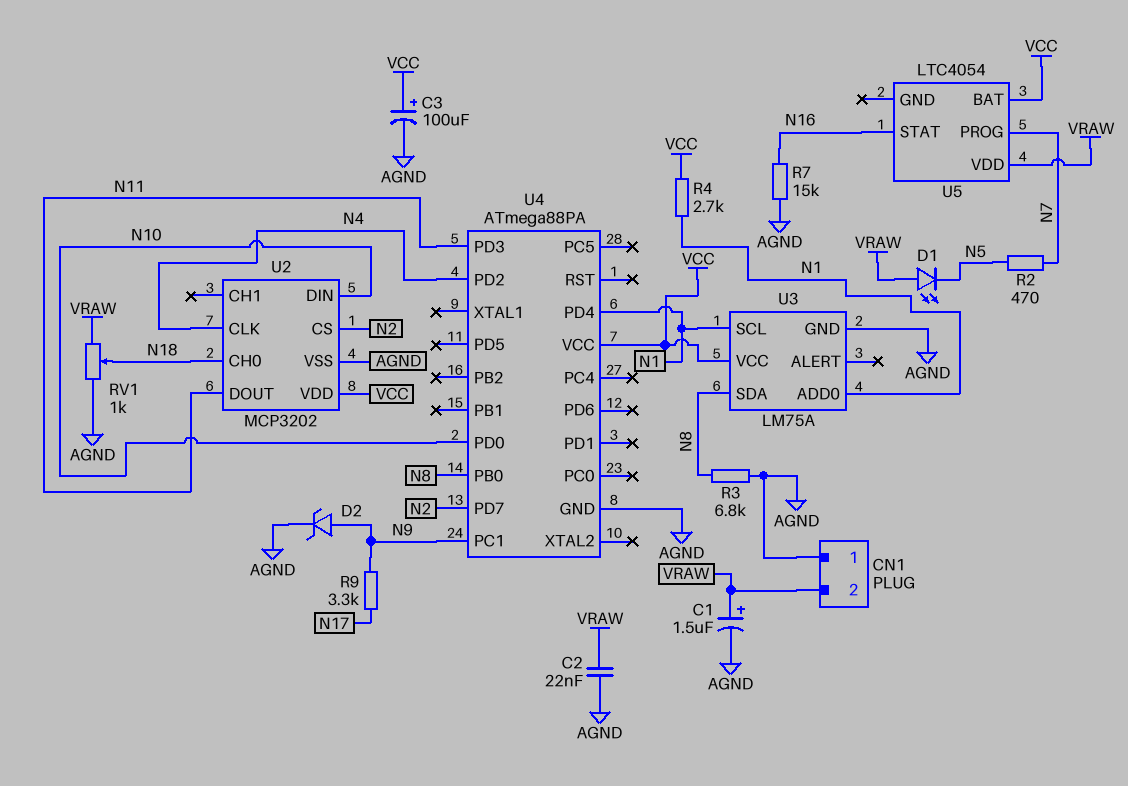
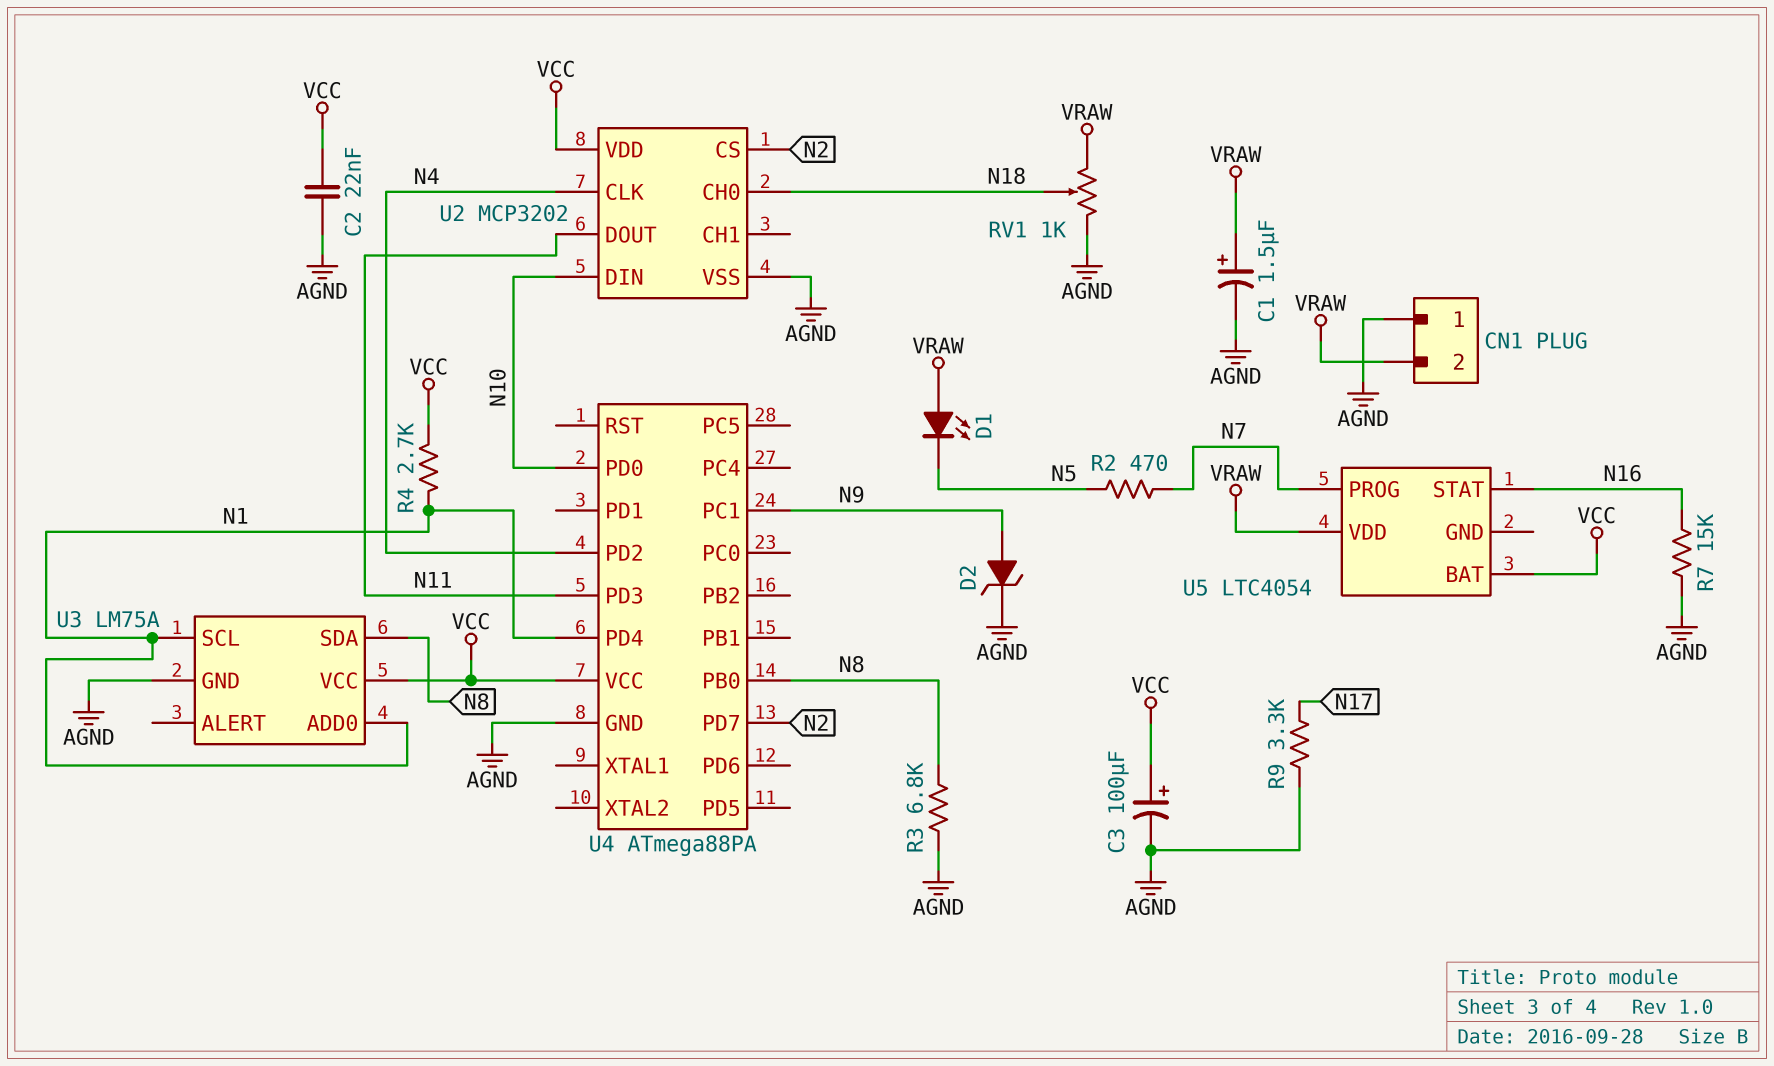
C2: 22nF (AGND, VRAW) -> 22nF (AGND, VCC)
R9: 3.3k (N9, N17) -> 3.3k (AGND, N17)

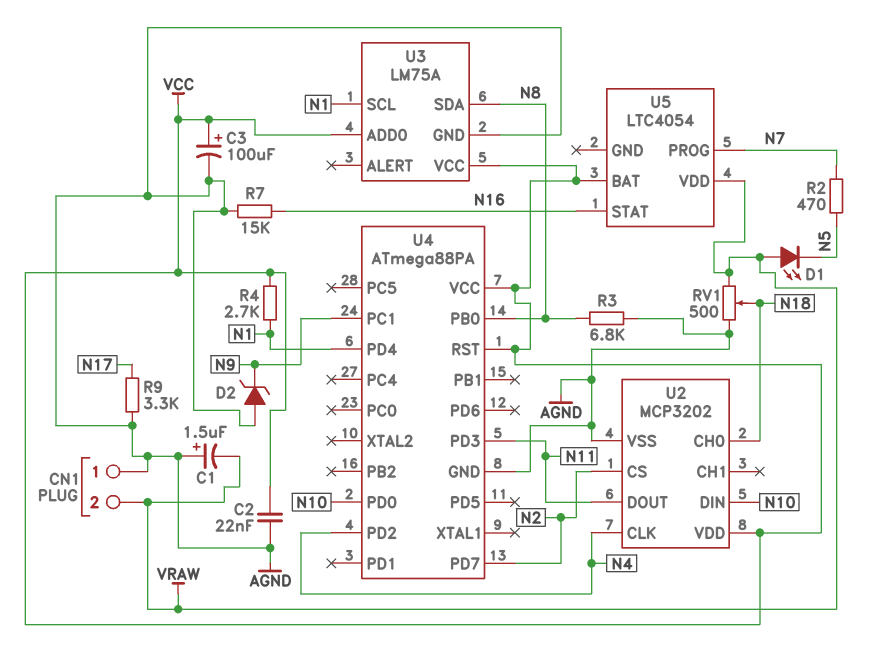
C1: 1.5uF (plus VRAW, minus AGND) -> 1.5uF (plus AGND, minus VRAW)
D2: zener (A N9, K AGND) -> zener (A AGND, K N9)
RV1: 1k (AGND, VRAW, wiper N18) -> 500 (AGND, VRAW, wiper N18)
U3 pin ADD0: N1 -> VCC
U4 pin RST: none -> VCC

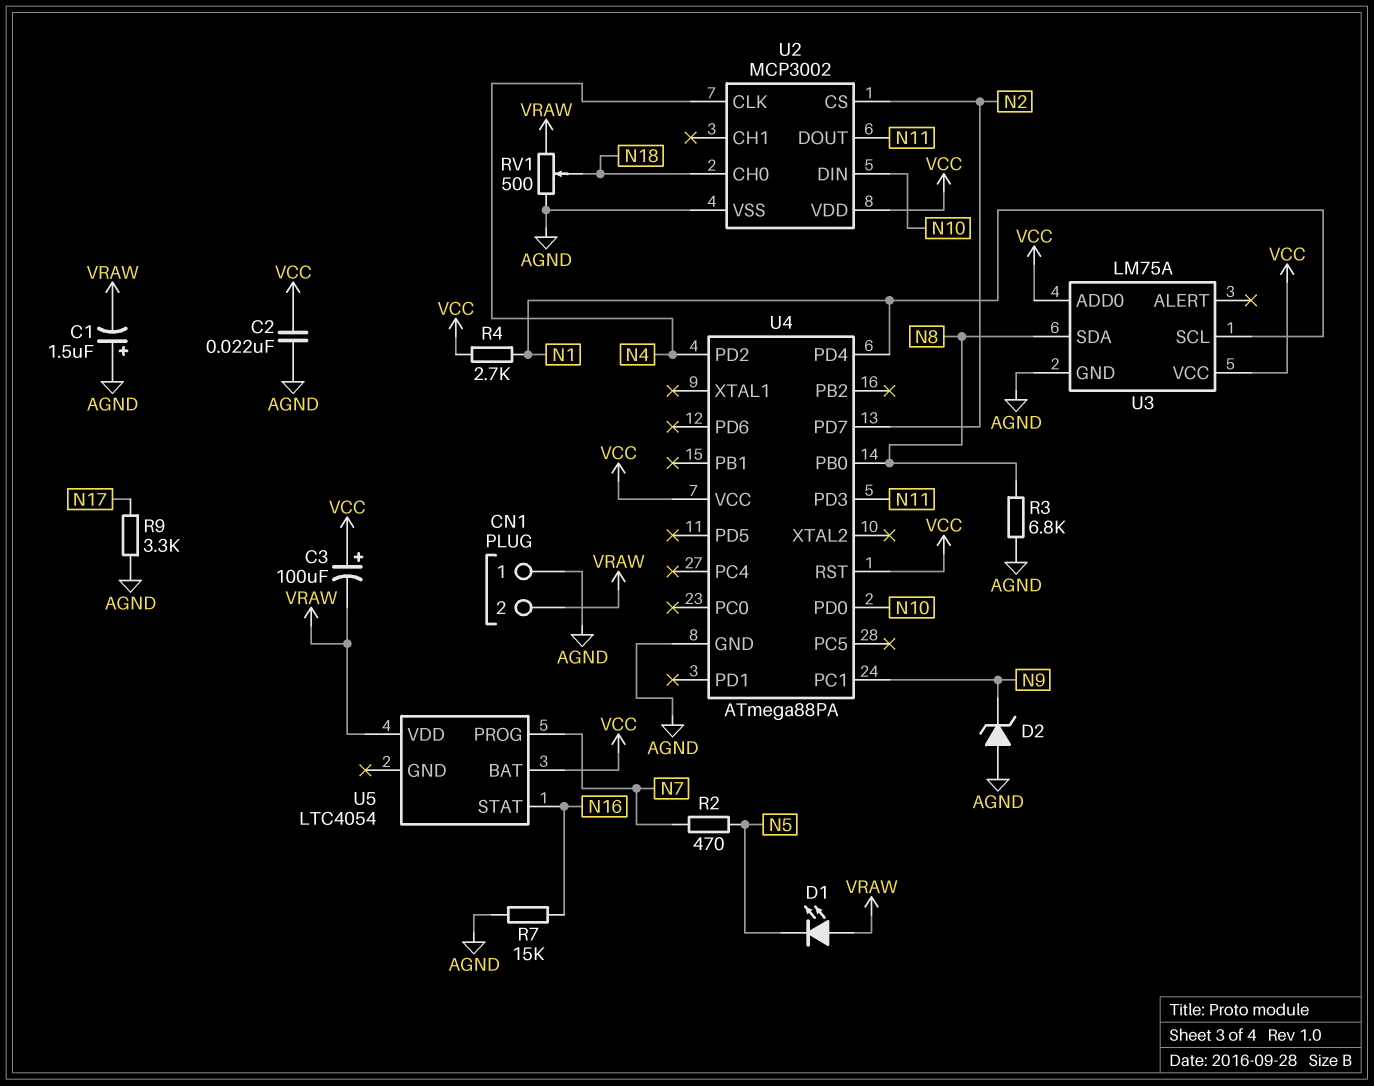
C3: 100uF (plus VCC, minus AGND) -> 100uF (plus VCC, minus VRAW)
U2: MCP3202 -> MCP3002

